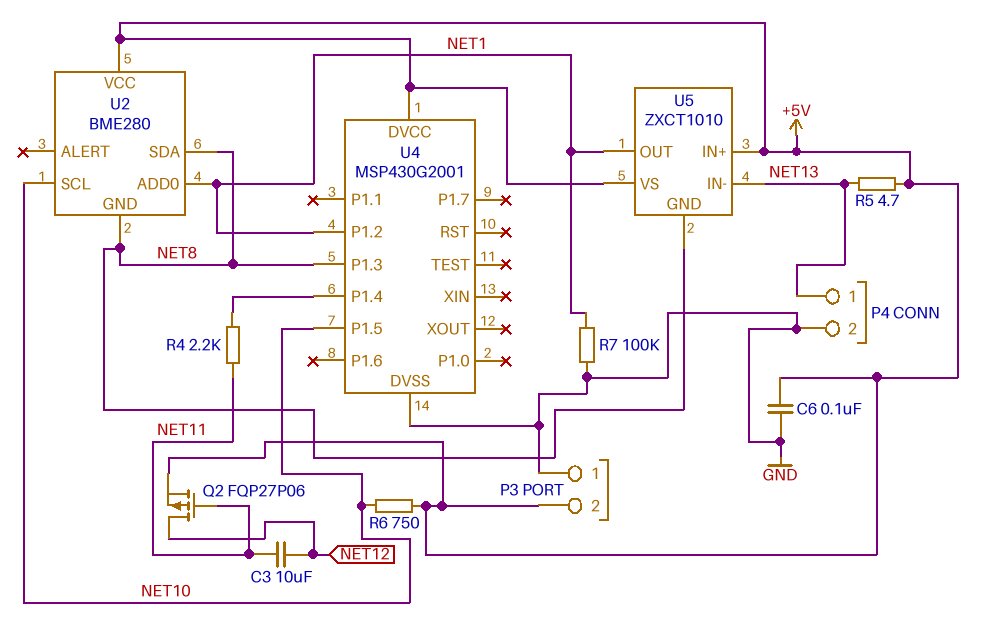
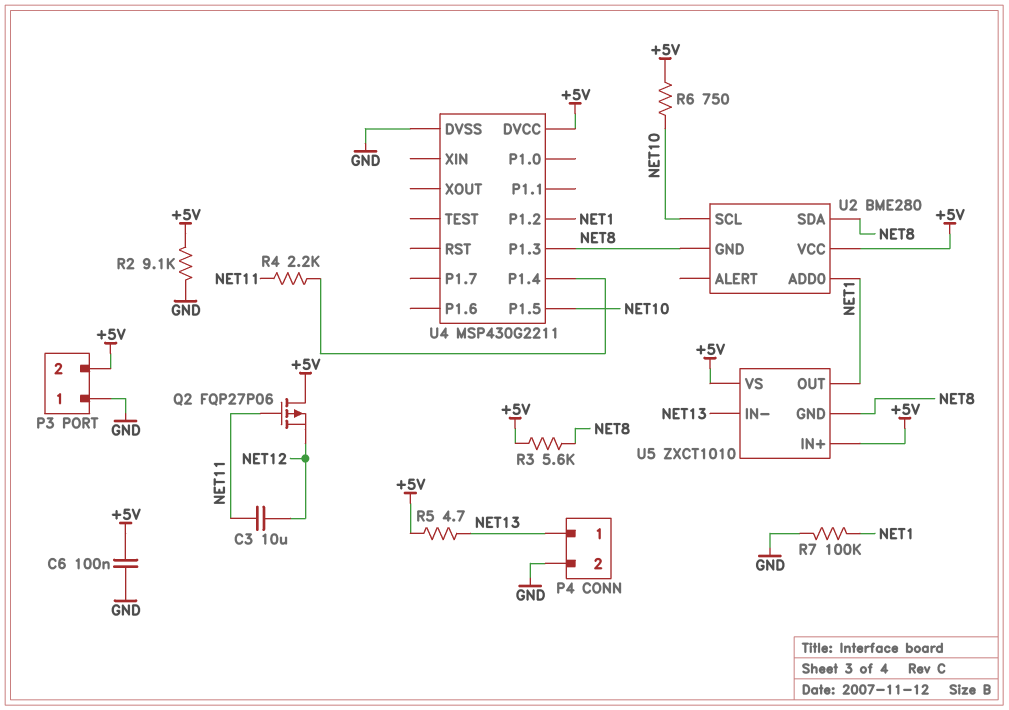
Q2: PMOS FQP27P06 (G NET11, D NET12, S +5V) -> PMOS FQP27P06 (G NET11, D +5V, S NET12)
R2: none -> 9.1k (+5V, GND)
R3: none -> 5.6k (+5V, NET8)
U4: MSP430G2001 -> MSP430G2211

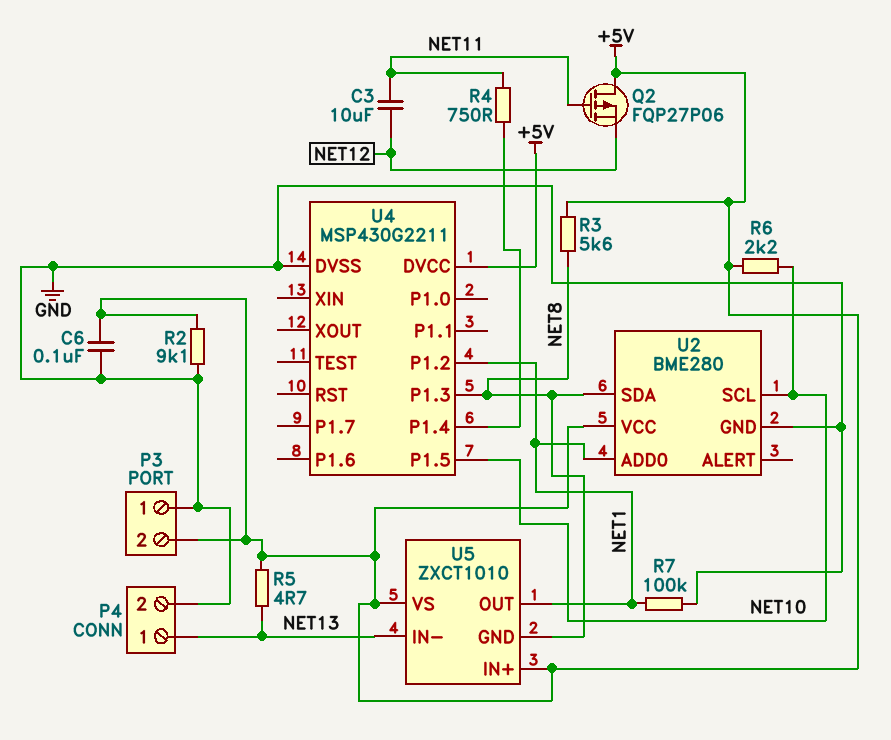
R4: 2.2k (NET11, U4/P1.4) -> 750 (NET11, U4/P1.4)
R6: 750 (+5V, NET10) -> 2.2k (+5V, NET10)
U2 pin GND: NET8 -> GND

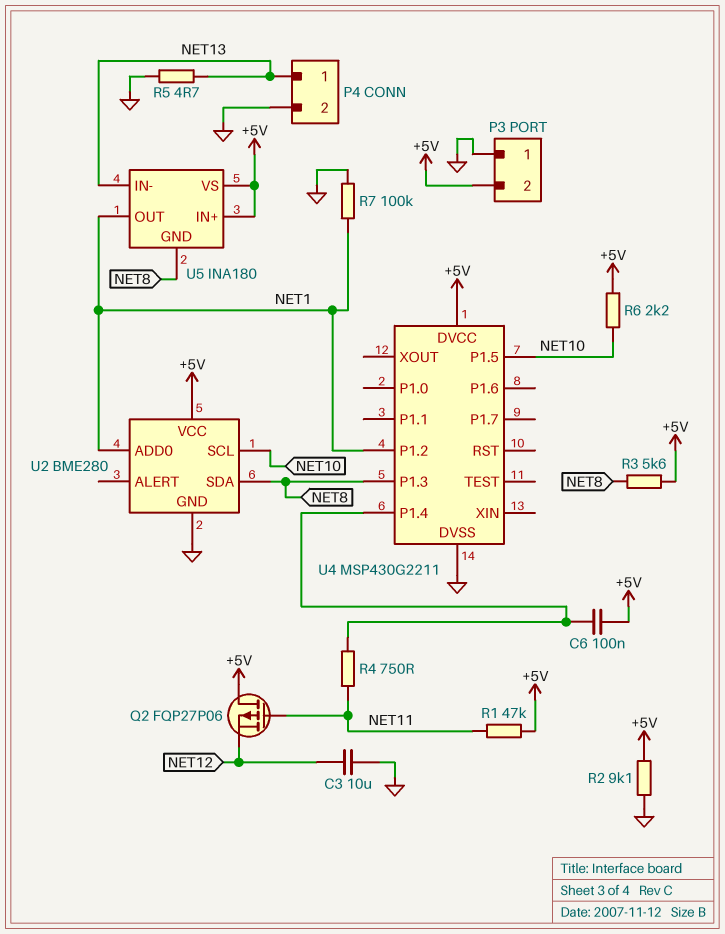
C3: 10uF (NET11, NET12) -> 10uF (GND, NET12)
C6: 100nF (+5V, GND) -> 100nF (+5V, U4/P1.4)
R1: none -> 47k (+5V, NET11)
R5: 4.7 (+5V, NET13) -> 4.7 (GND, NET13)
U5: ZXCT1010 -> INA180

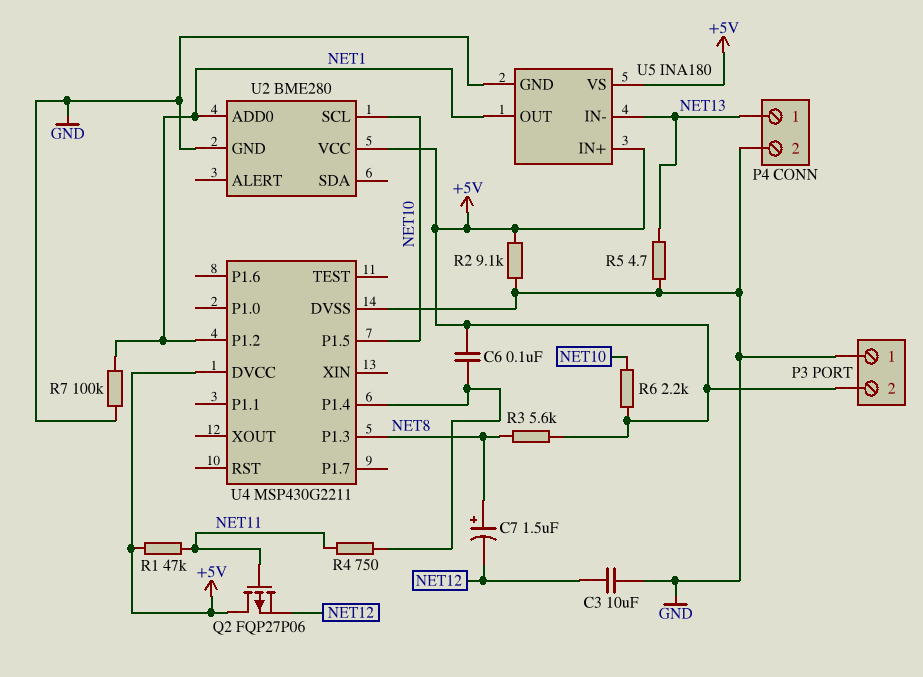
C7: none -> 1.5uF (plus NET8, minus NET12)
U2 pin SDA: NET8 -> none
U5 pin GND: NET8 -> GND

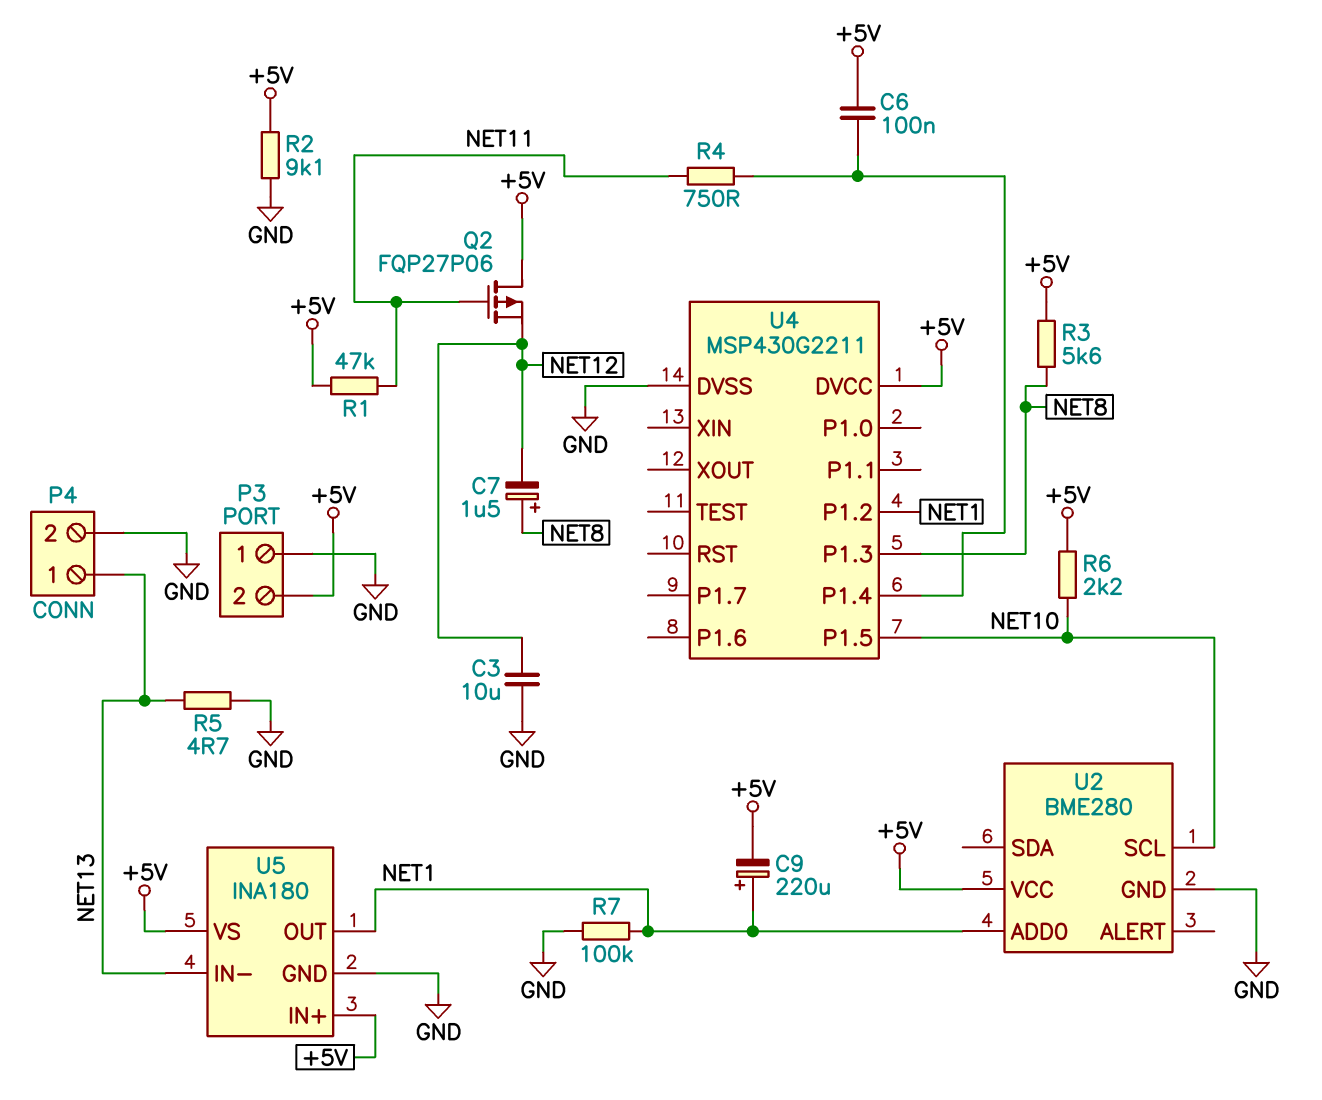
C9: none -> 220uF (plus NET1, minus +5V)

